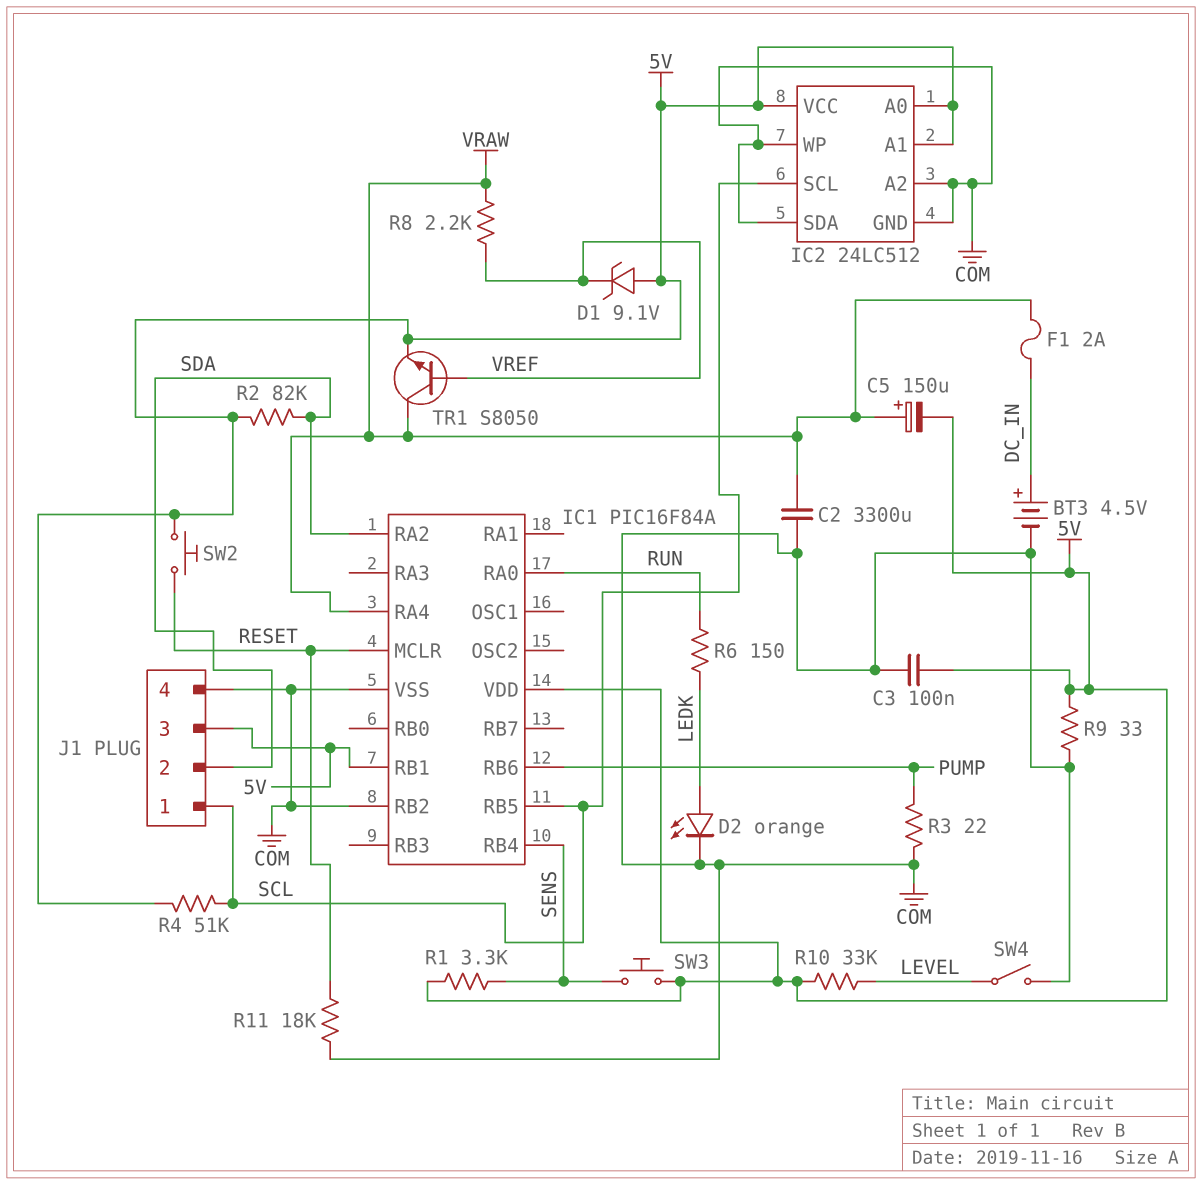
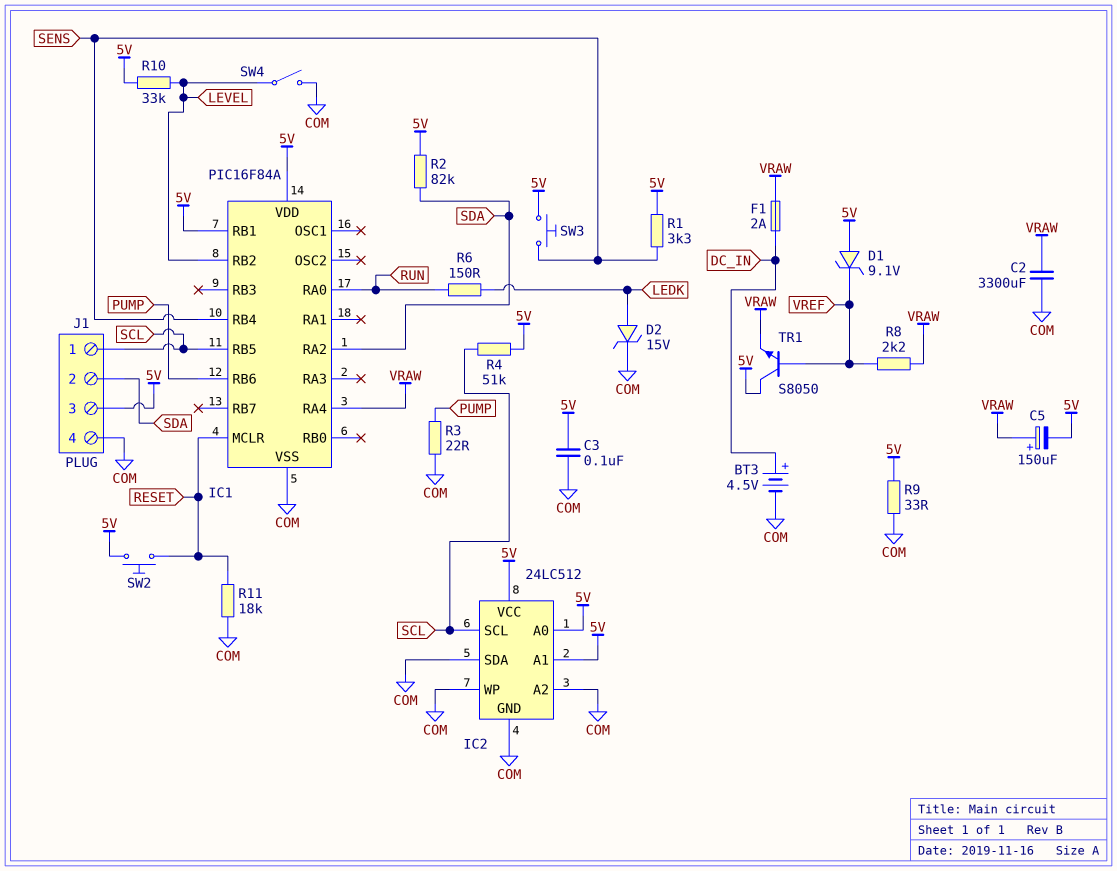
D2: LED orange (A LEDK, K COM) -> zener 15V (A LEDK, K COM)
IC1 pin RB2: COM -> LEVEL
TR1: NPN S8050 (B VREF, C VRAW, E 5V) -> NPN S8050 (B VREF, C 5V, E VRAW)

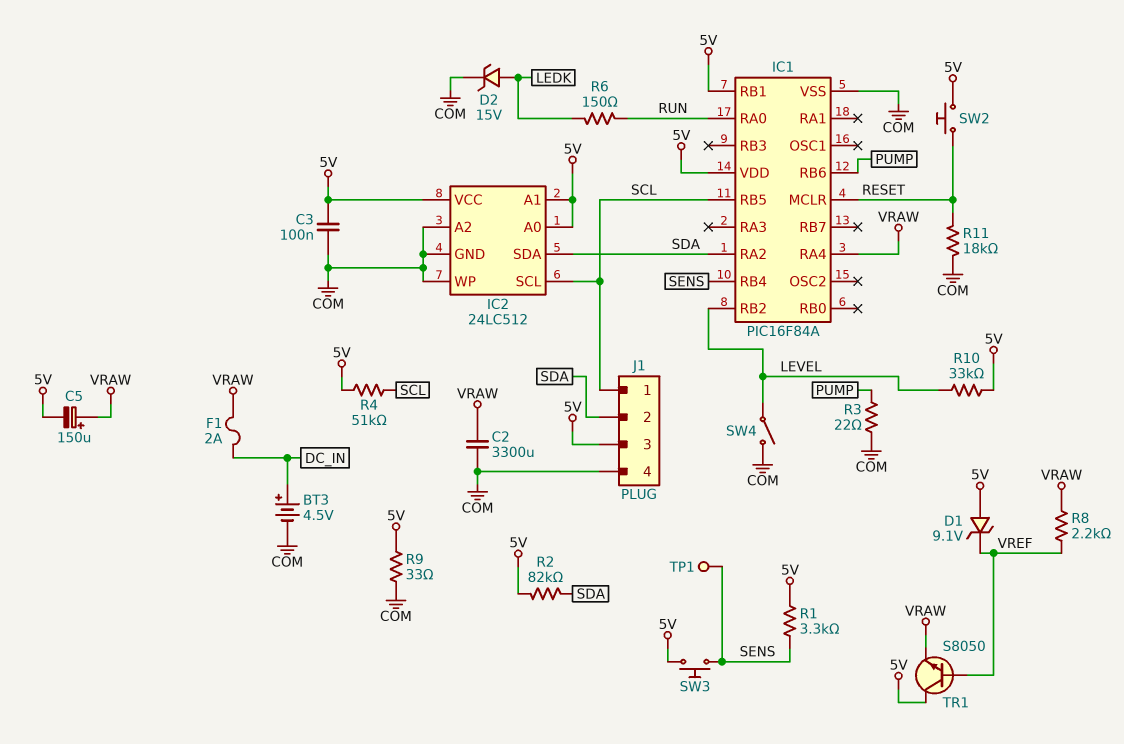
IC2 pin SDA: COM -> SDA
TP1: none -> test point (SENS)

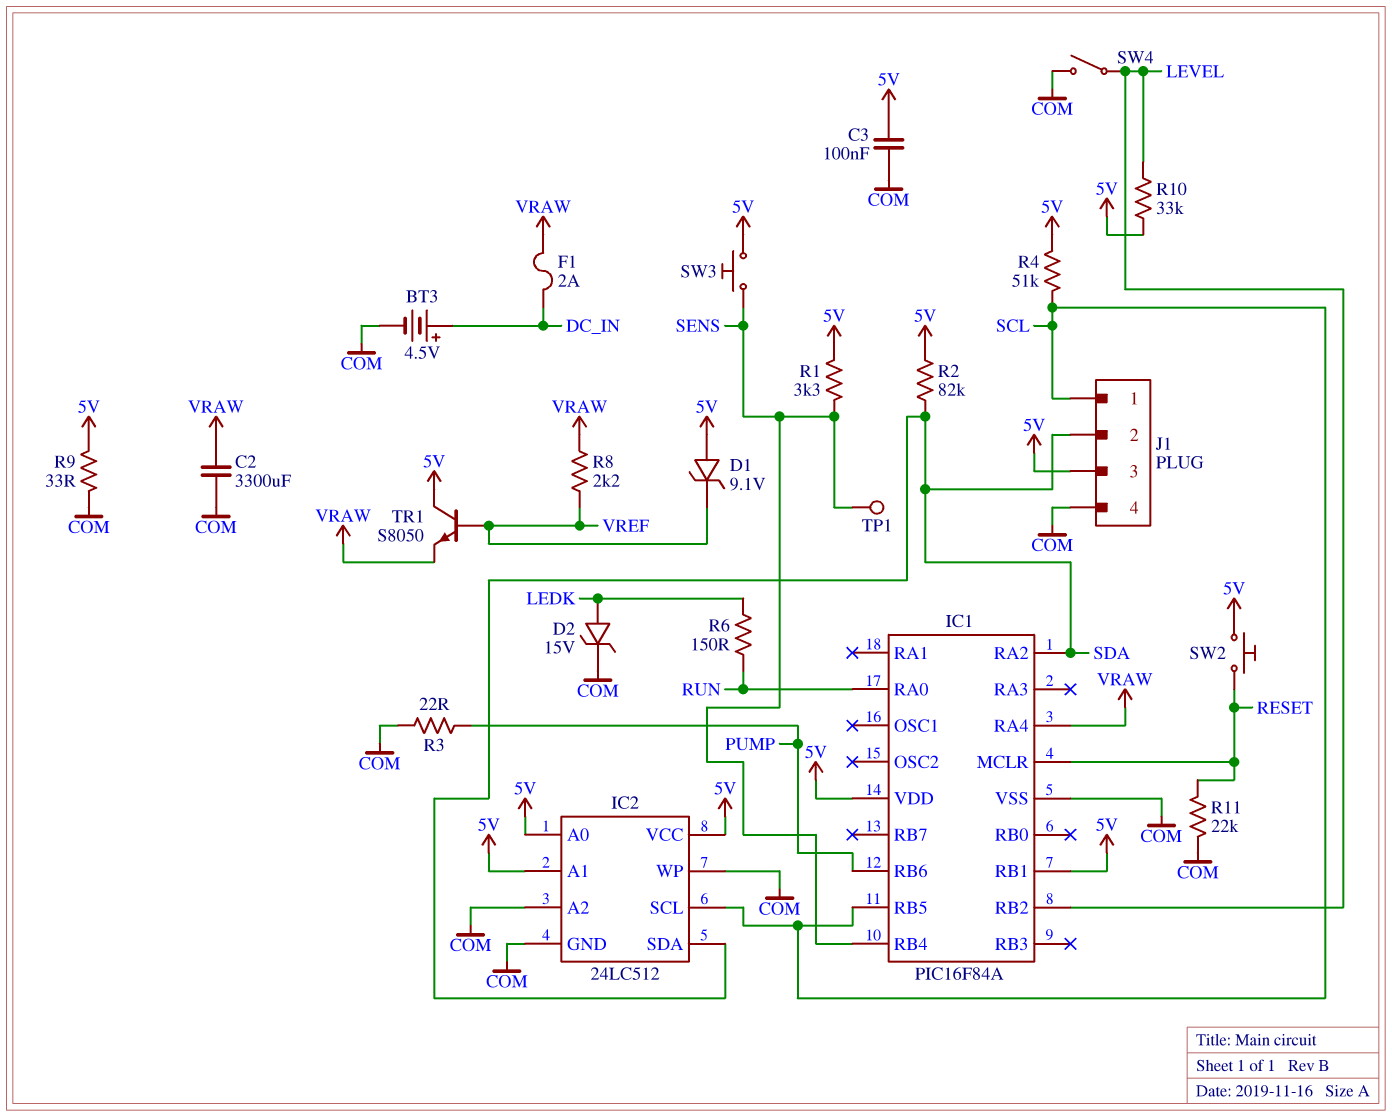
C5: 150uF (plus VRAW, minus 5V) -> none
R11: 18k (COM, RESET) -> 22k (COM, RESET)

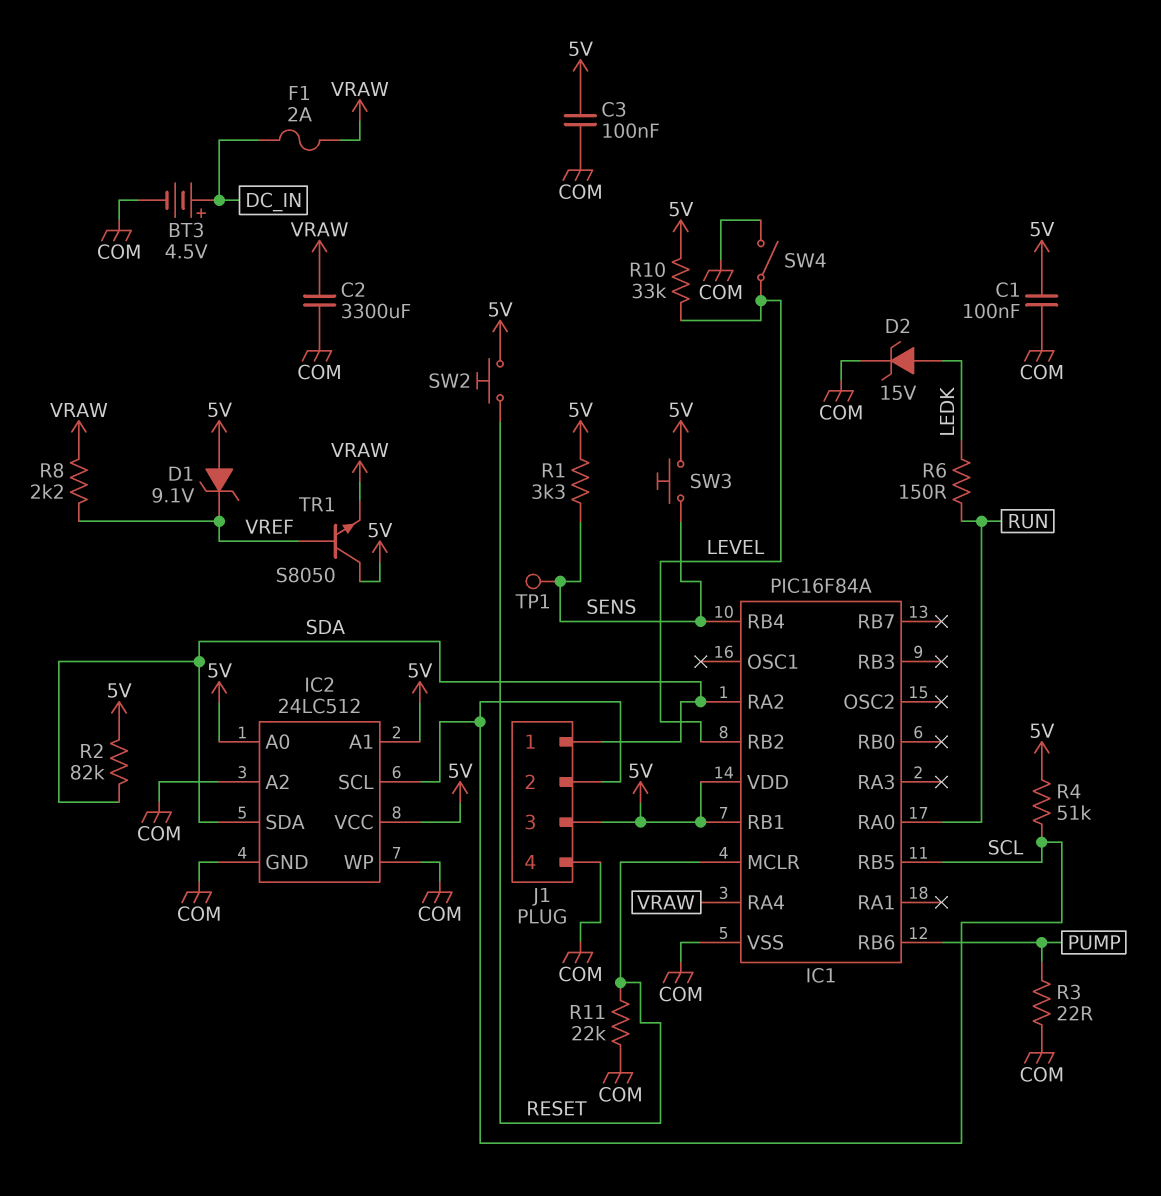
C1: none -> 100nF (5V, COM)
J1 pin 1: SCL -> SDA
J1 pin 2: SDA -> SCL
R9: 33 (5V, COM) -> none

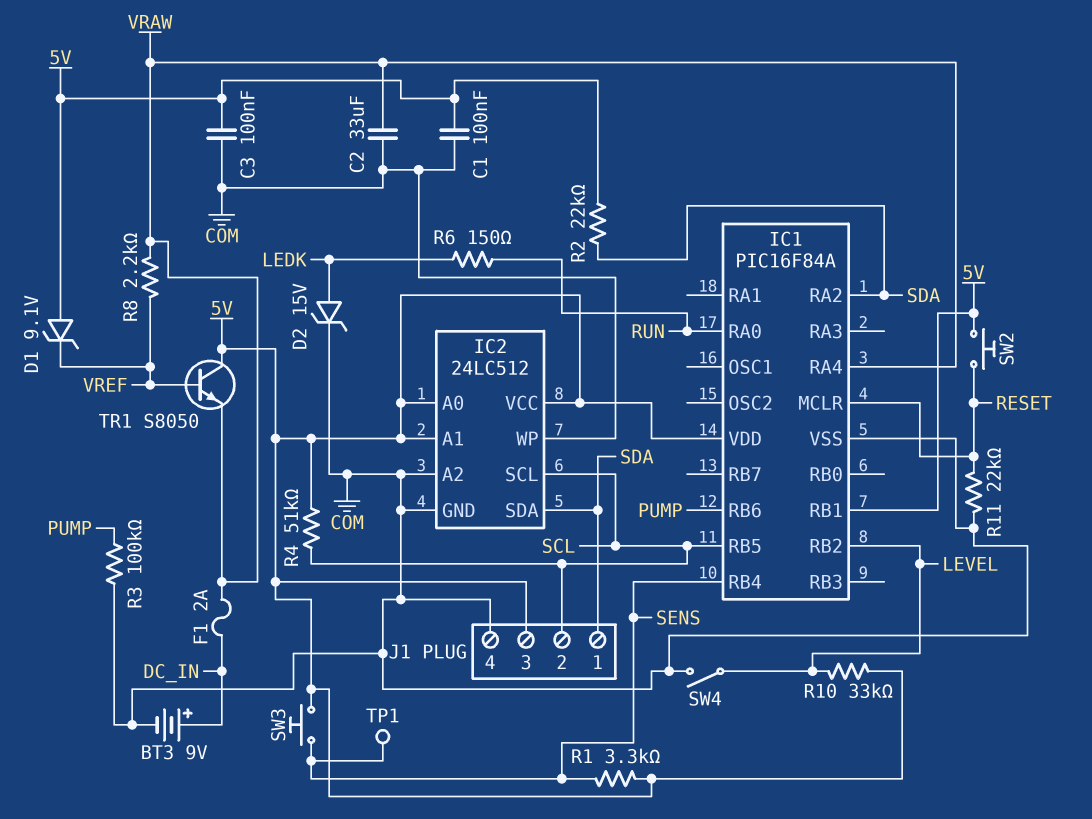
BT3: 4.5V (plus DC_IN, minus COM) -> 9V (plus DC_IN, minus COM)
C2: 3300uF (COM, VRAW) -> 33uF (COM, VRAW)
R2: 82k (5V, SDA) -> 22k (5V, SDA)
R3: 22 (COM, PUMP) -> 100k (COM, PUMP)

